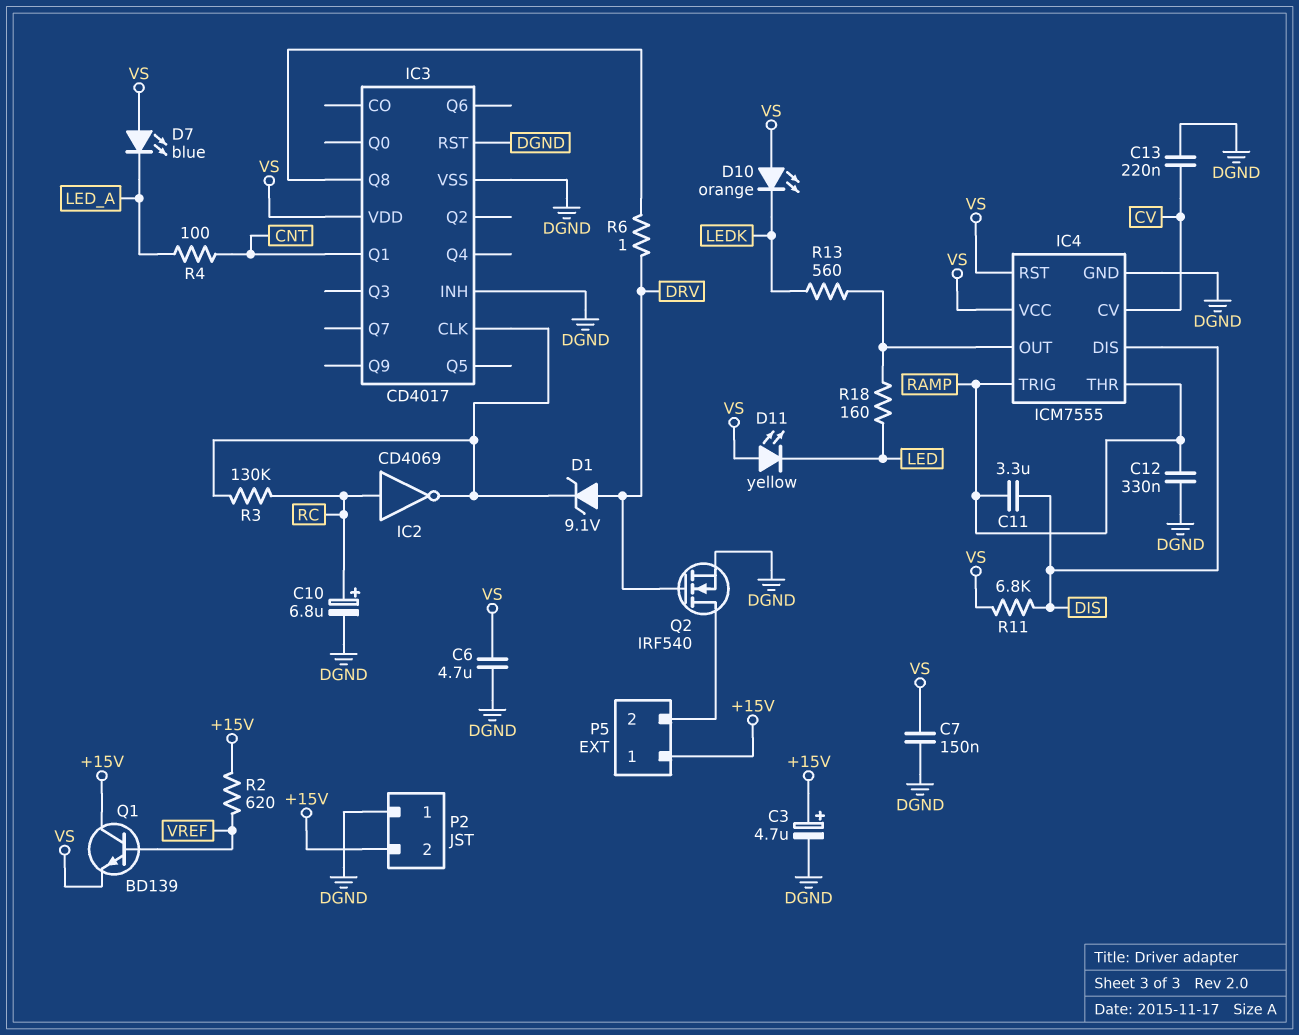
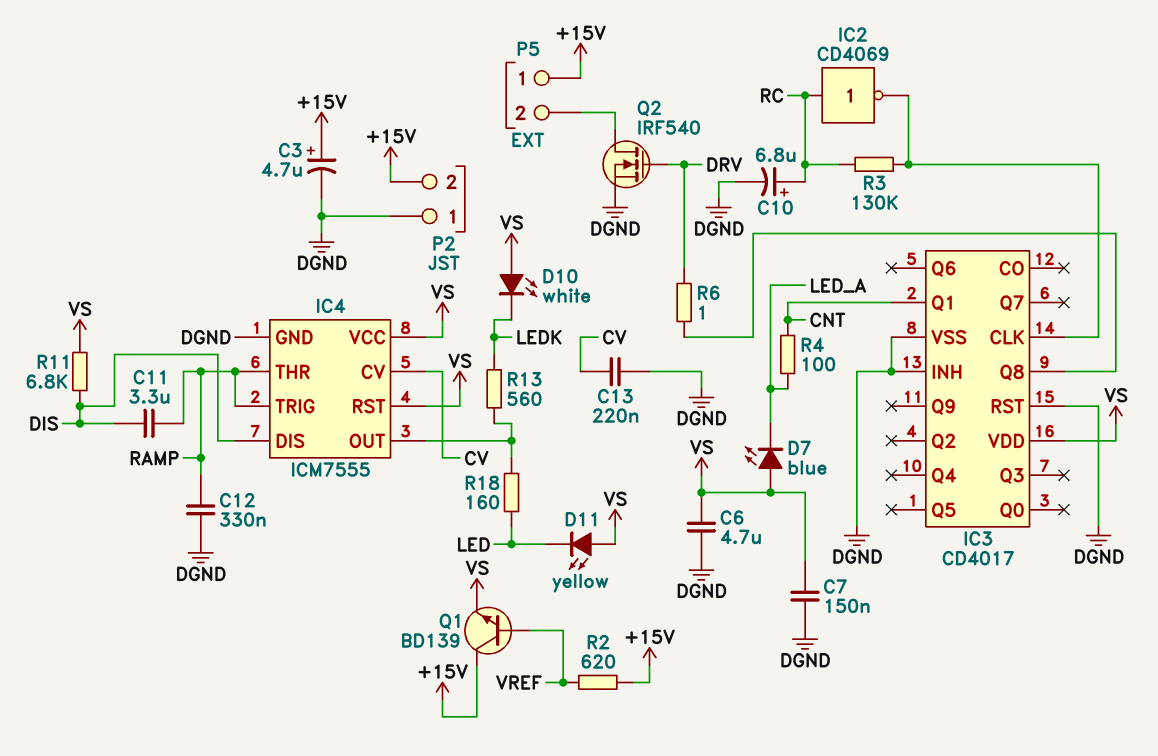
D1: zener 9.1V (A DRV, K IC3/CLK) -> none
D10: LED orange (A VS, K LEDK) -> LED white (A VS, K LEDK)

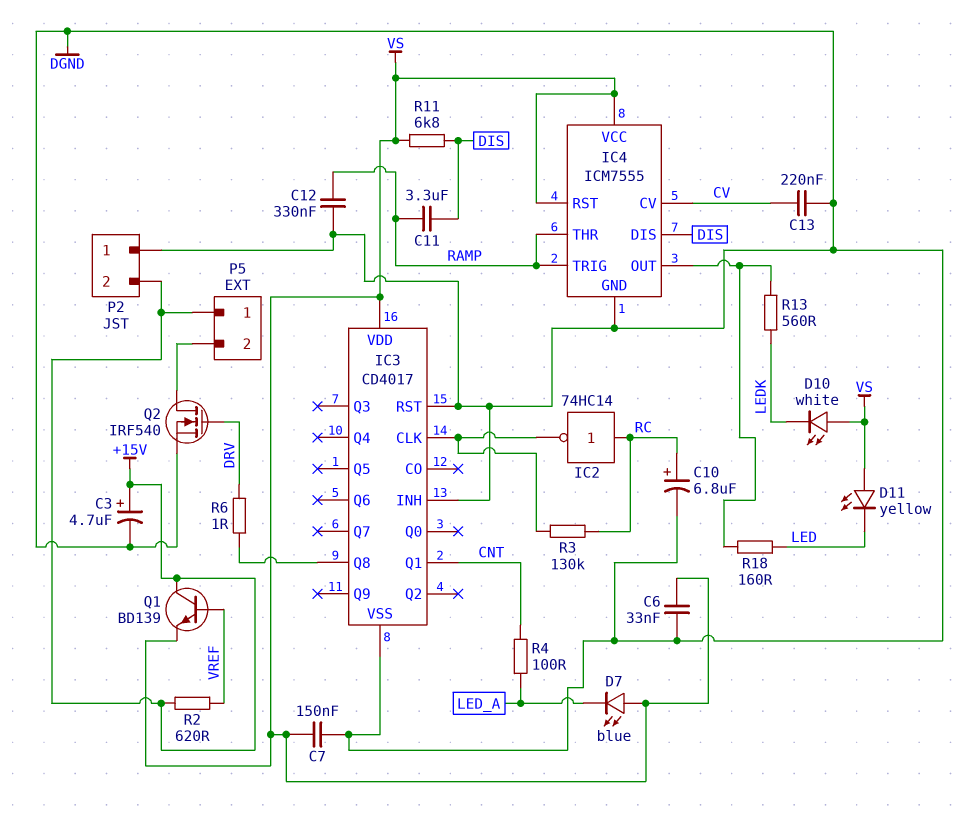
C6: 4.7uF (DGND, VS) -> 33nF (DGND, VS)
IC2: NOT CD4069 (in RC, out IC3/CLK) -> NOT 74HC14 (in RC, out IC3/CLK)

